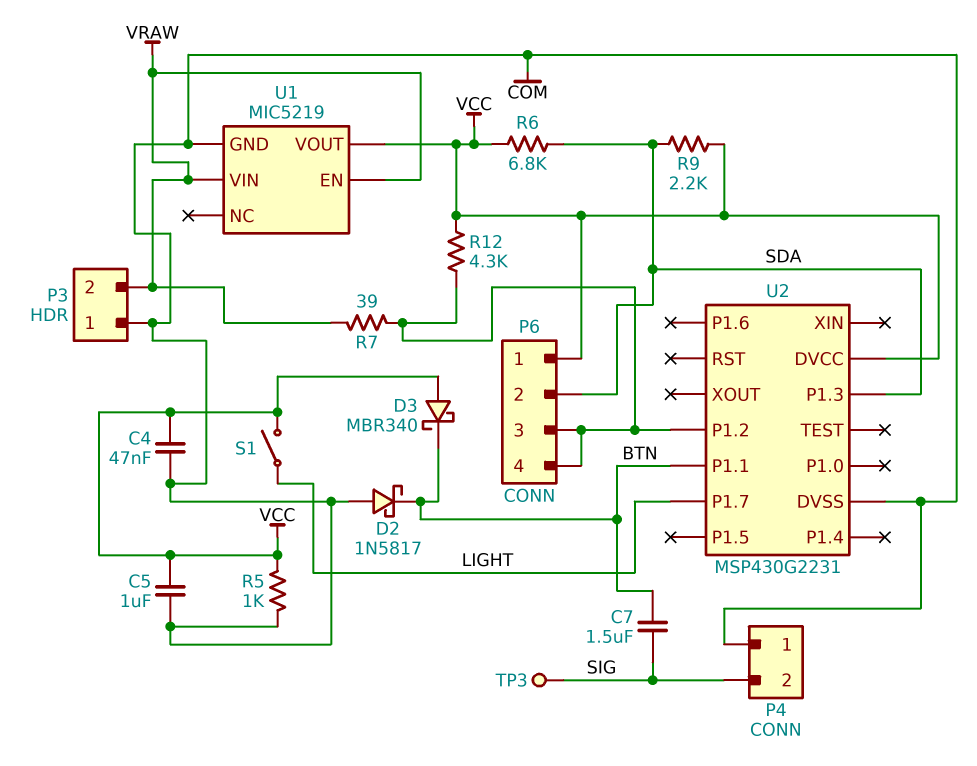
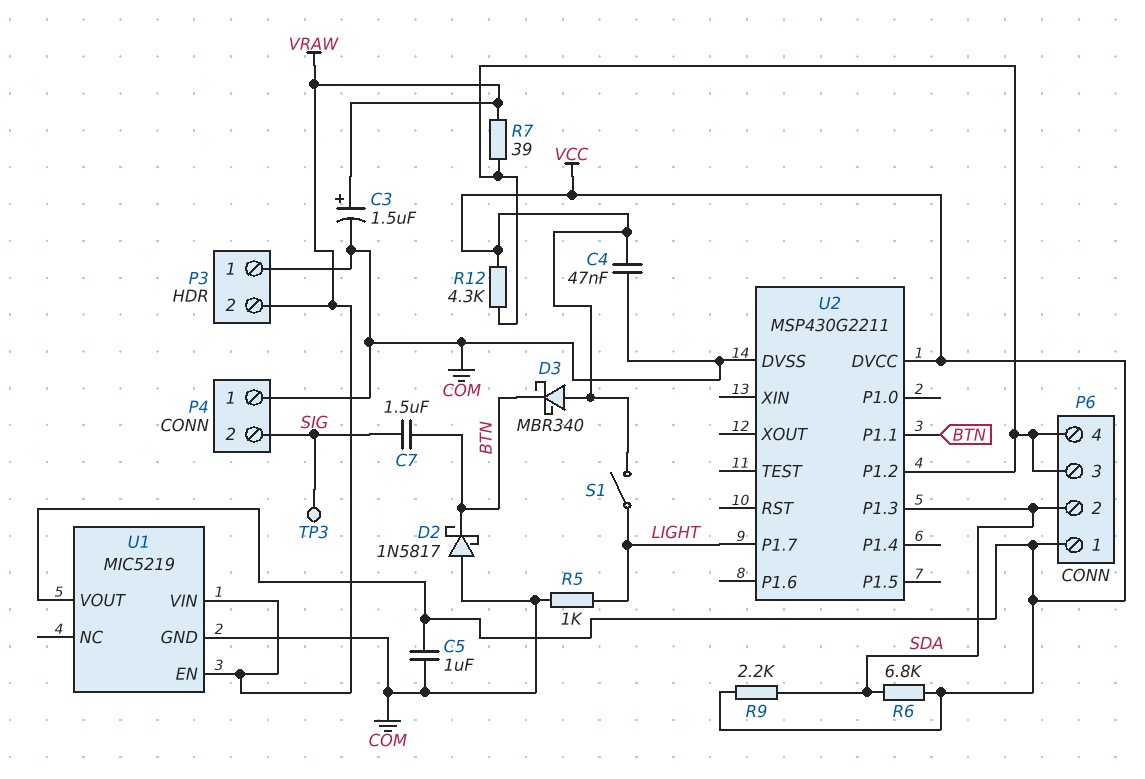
C3: none -> 1.5uF (plus VRAW, minus COM)
R5: 1k (COM, VCC) -> 1k (COM, LIGHT)
U2: MSP430G2231 -> MSP430G2211

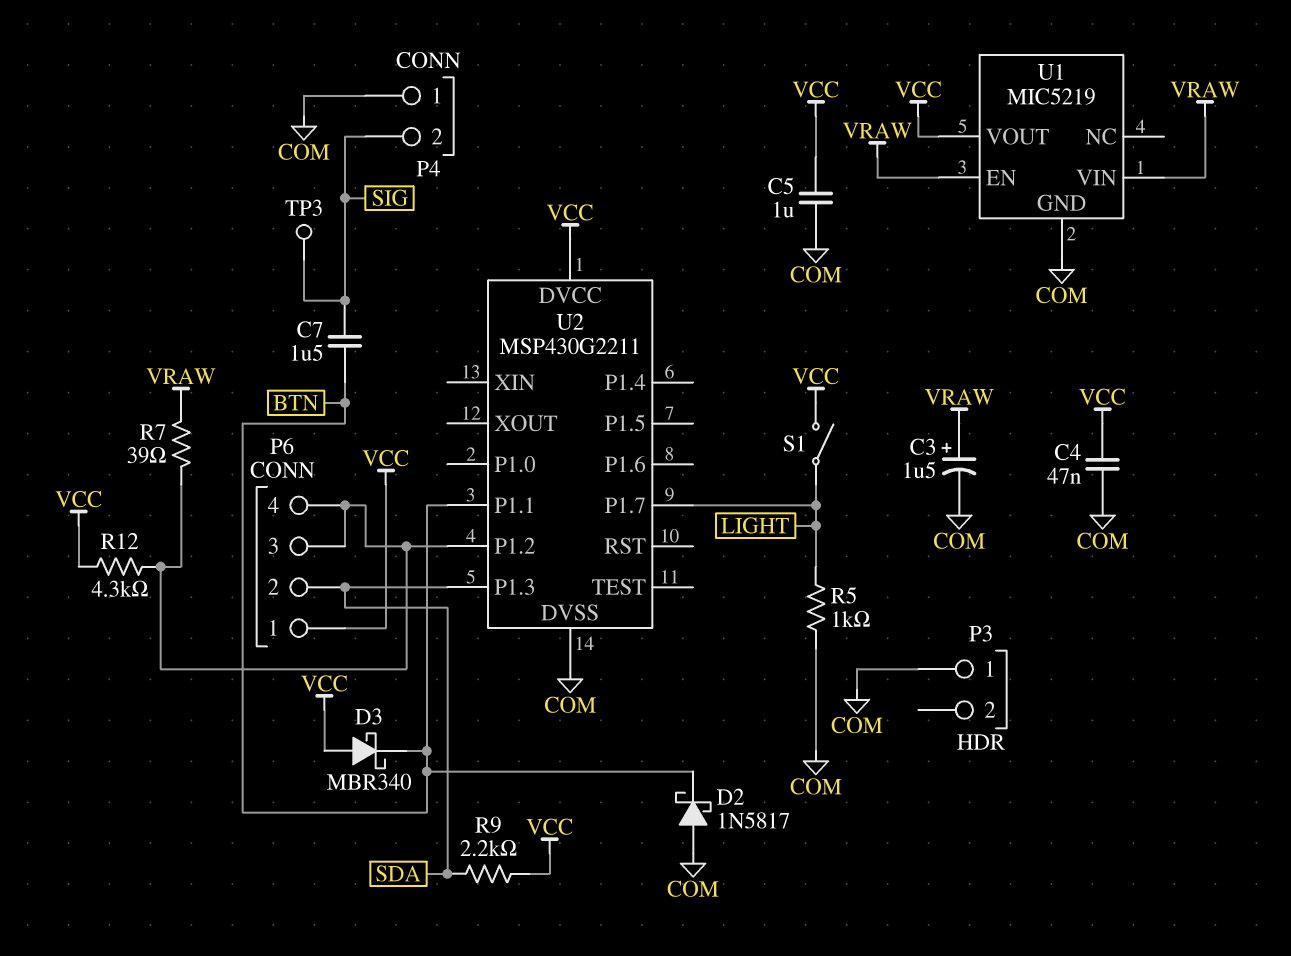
P3 pin 2: VRAW -> none
R6: 6.8k (SDA, VCC) -> none

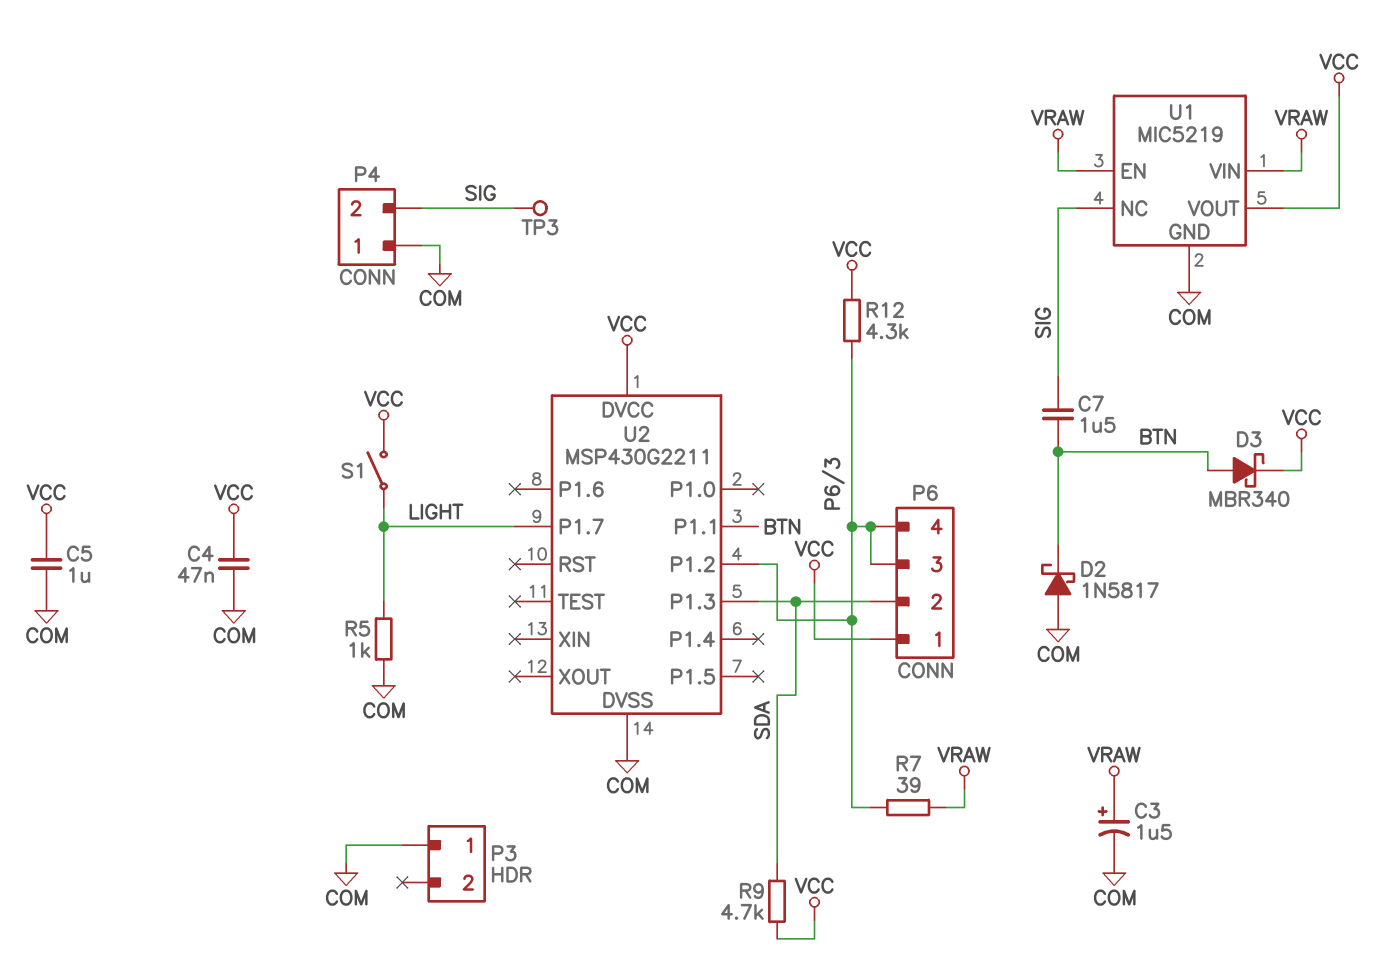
D3: schottky MBR340 (A VCC, K BTN) -> schottky MBR340 (A BTN, K VCC)
R9: 2.2k (SDA, VCC) -> 4.7k (SDA, VCC)
U1 pin NC: none -> SIG

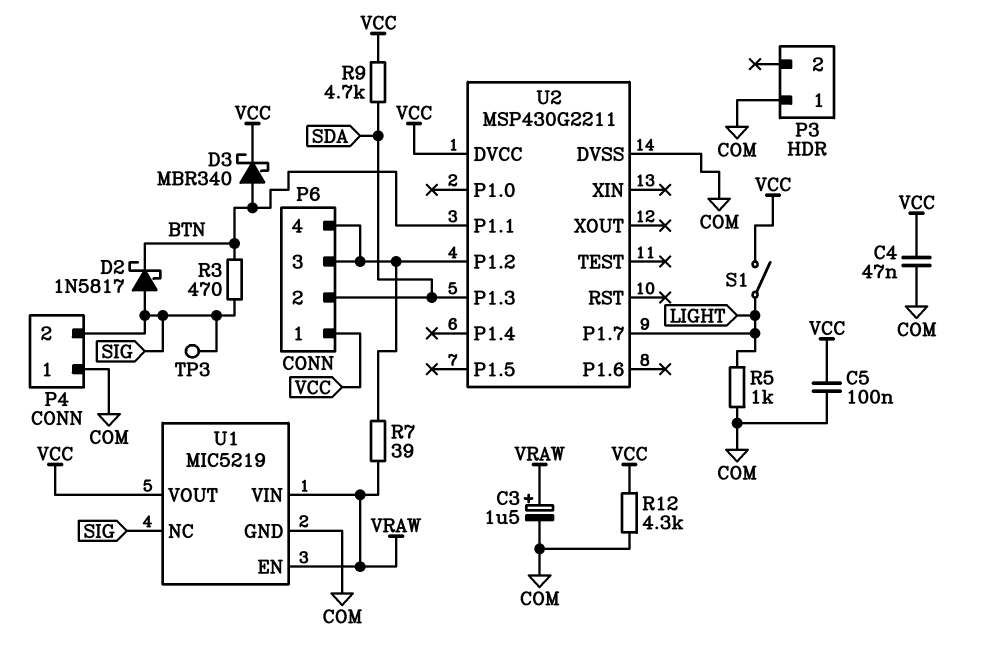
C5: 1uF (COM, VCC) -> 100nF (COM, VCC)
C7: 1.5uF (BTN, SIG) -> none
D2: schottky 1N5817 (A COM, K BTN) -> schottky 1N5817 (A SIG, K BTN)
R3: none -> 470 (BTN, SIG)
R12: 4.3k (P6/3, VCC) -> 4.3k (COM, VCC)

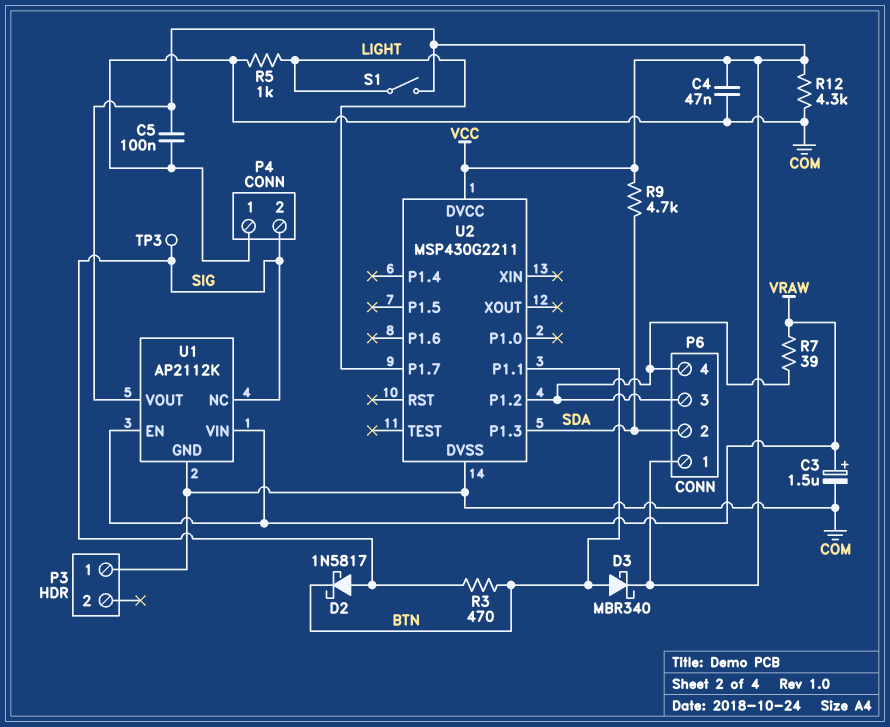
U1: MIC5219 -> AP2112K

